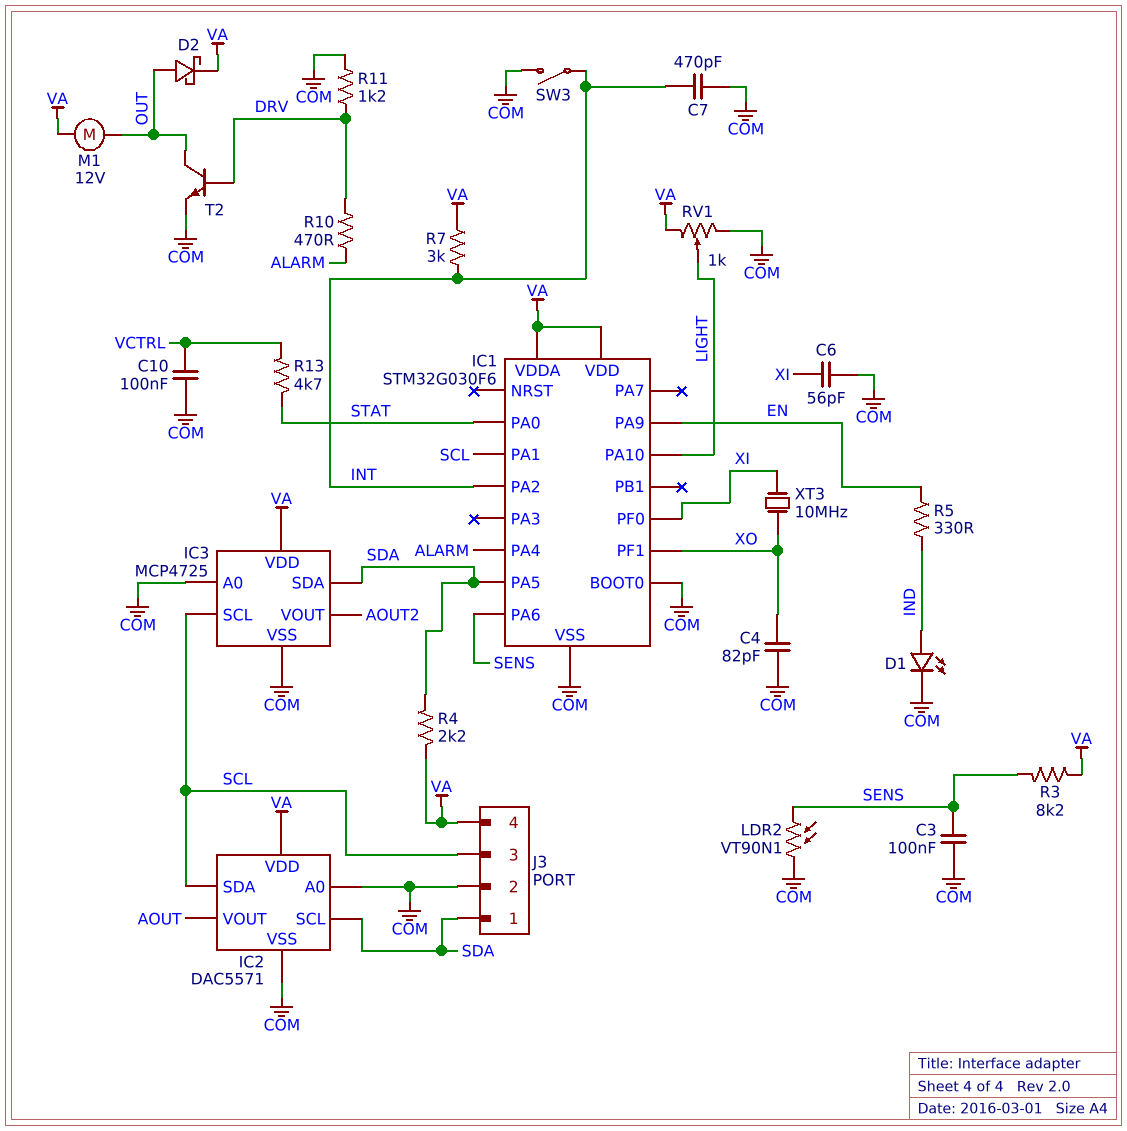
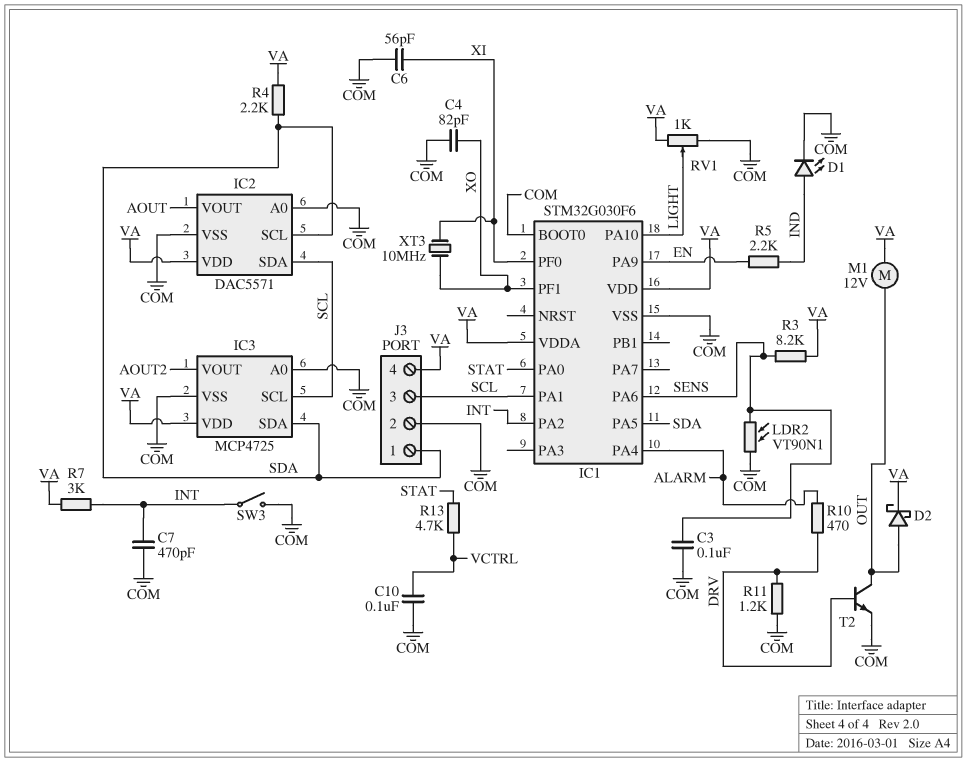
R5: 330 (EN, IND) -> 2.2k (EN, IND)

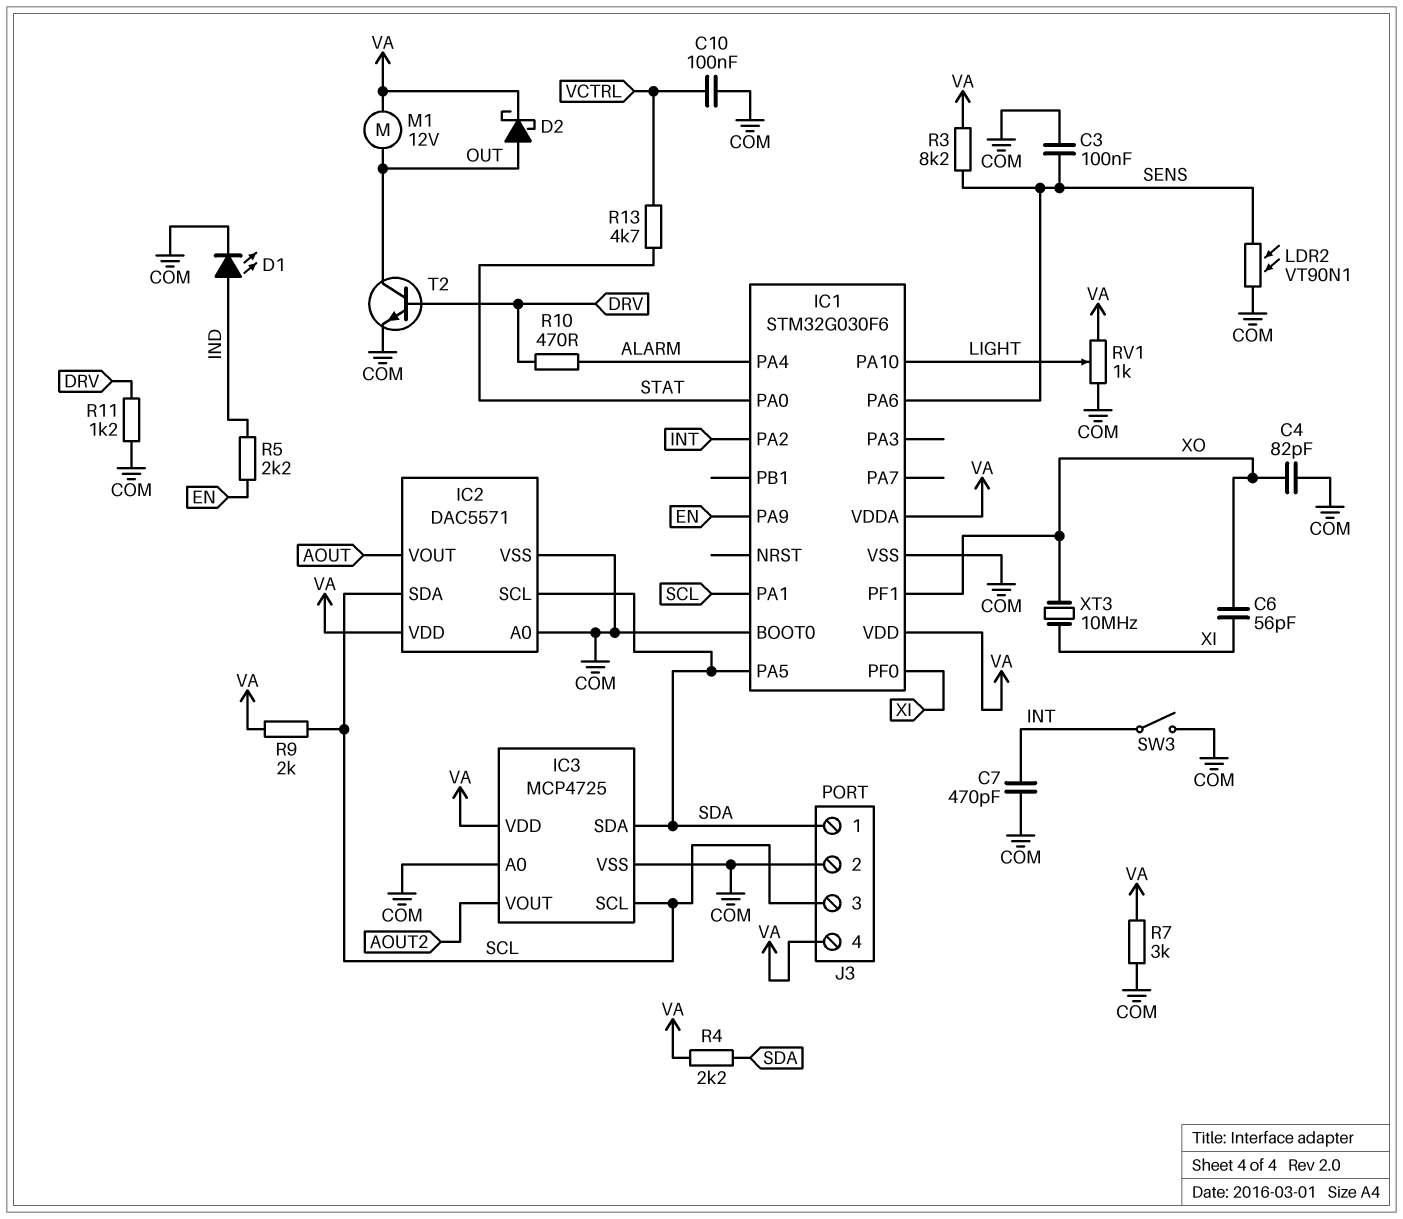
C6: 56pF (COM, XI) -> 56pF (XI, XO)
R7: 3k (INT, VA) -> 3k (COM, VA)
R9: none -> 2k (SCL, VA)

